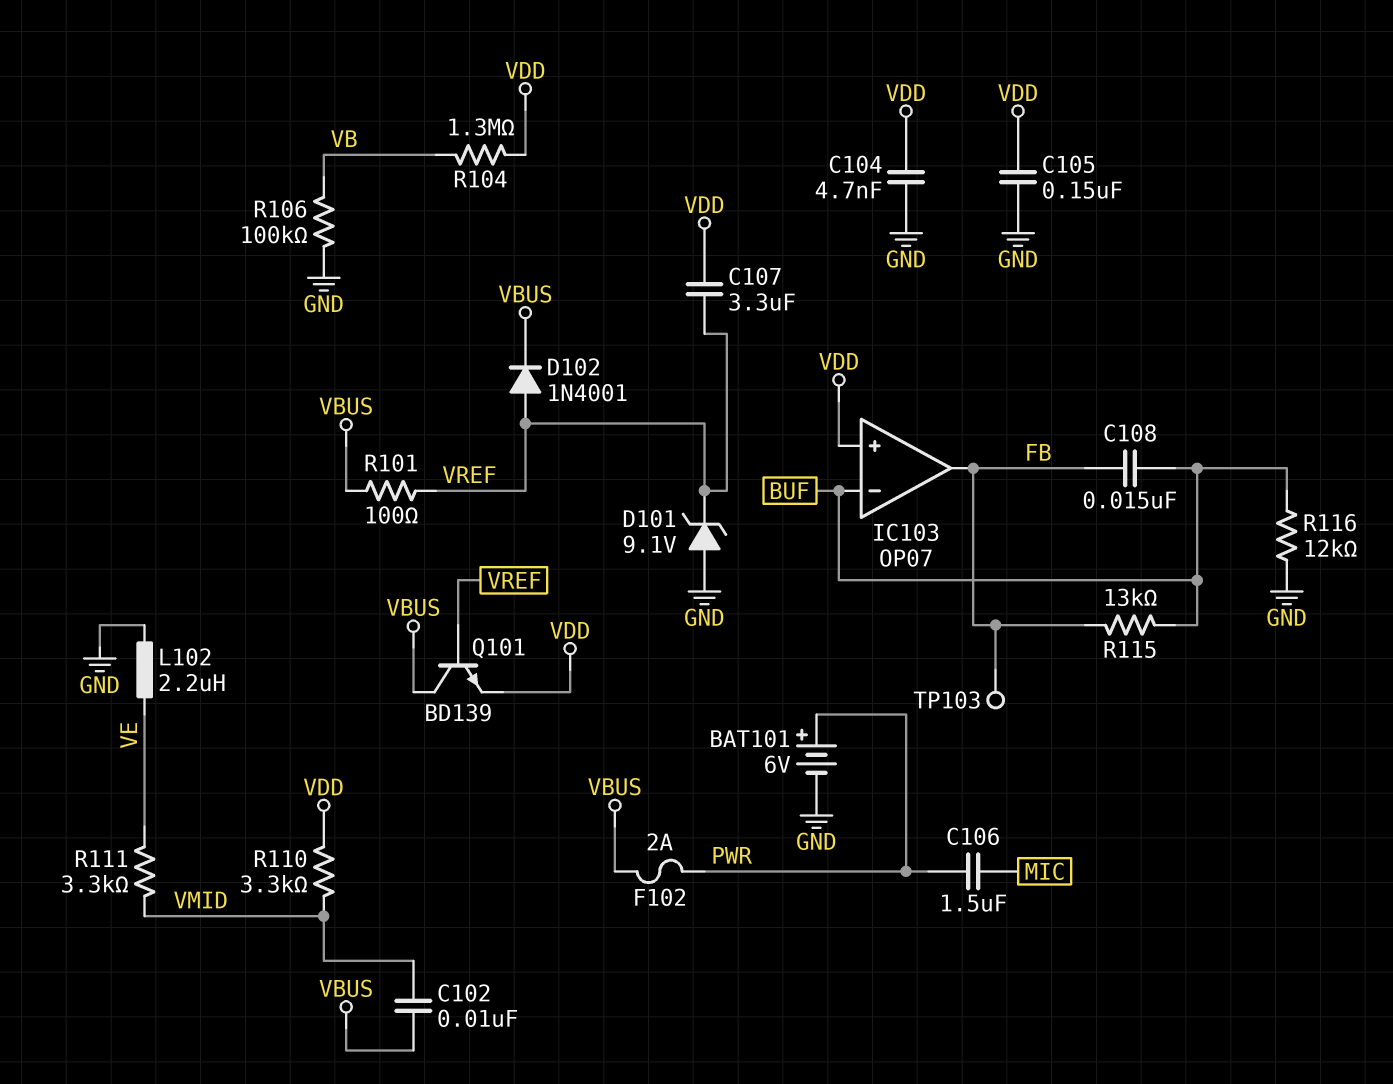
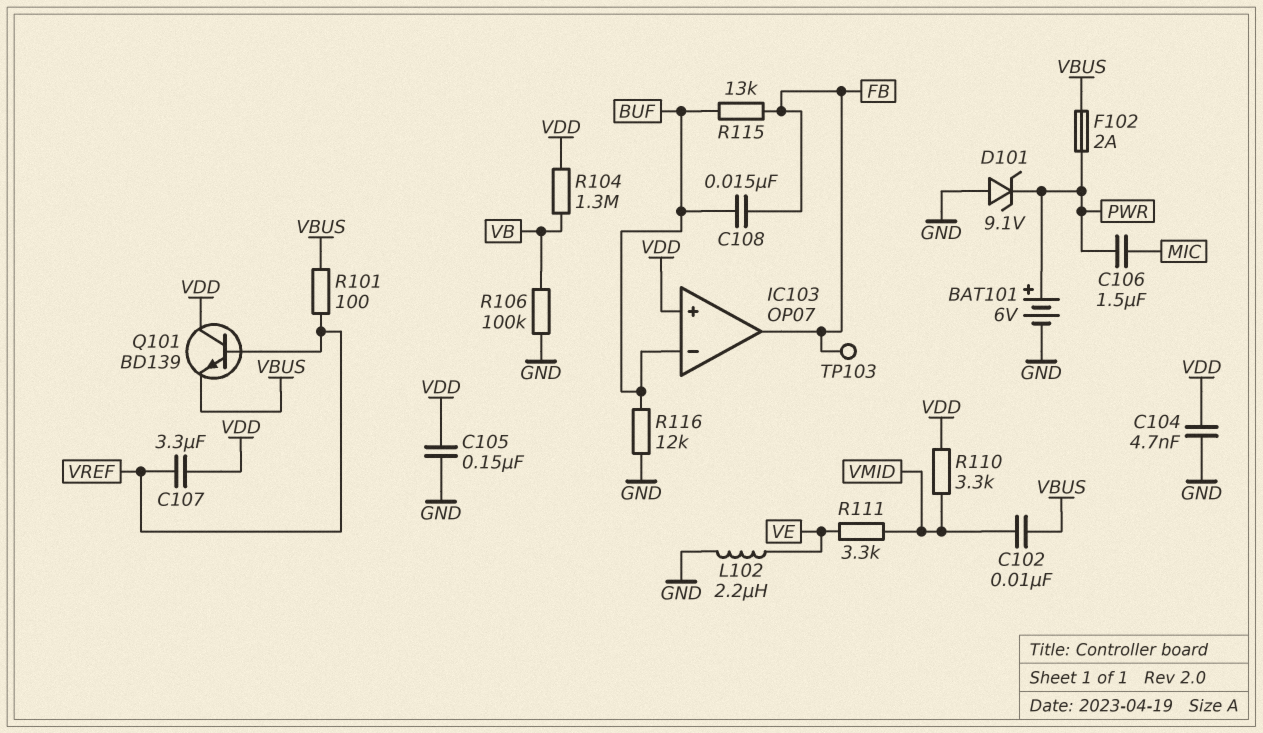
D101: zener 9.1V (A GND, K VREF) -> zener 9.1V (A GND, K PWR)
D102: diode 1N4001 (A VREF, K VBUS) -> none
Q101: NPN BD139 (B VREF, C VBUS, E VDD) -> NPN BD139 (B VREF, C VDD, E VBUS)

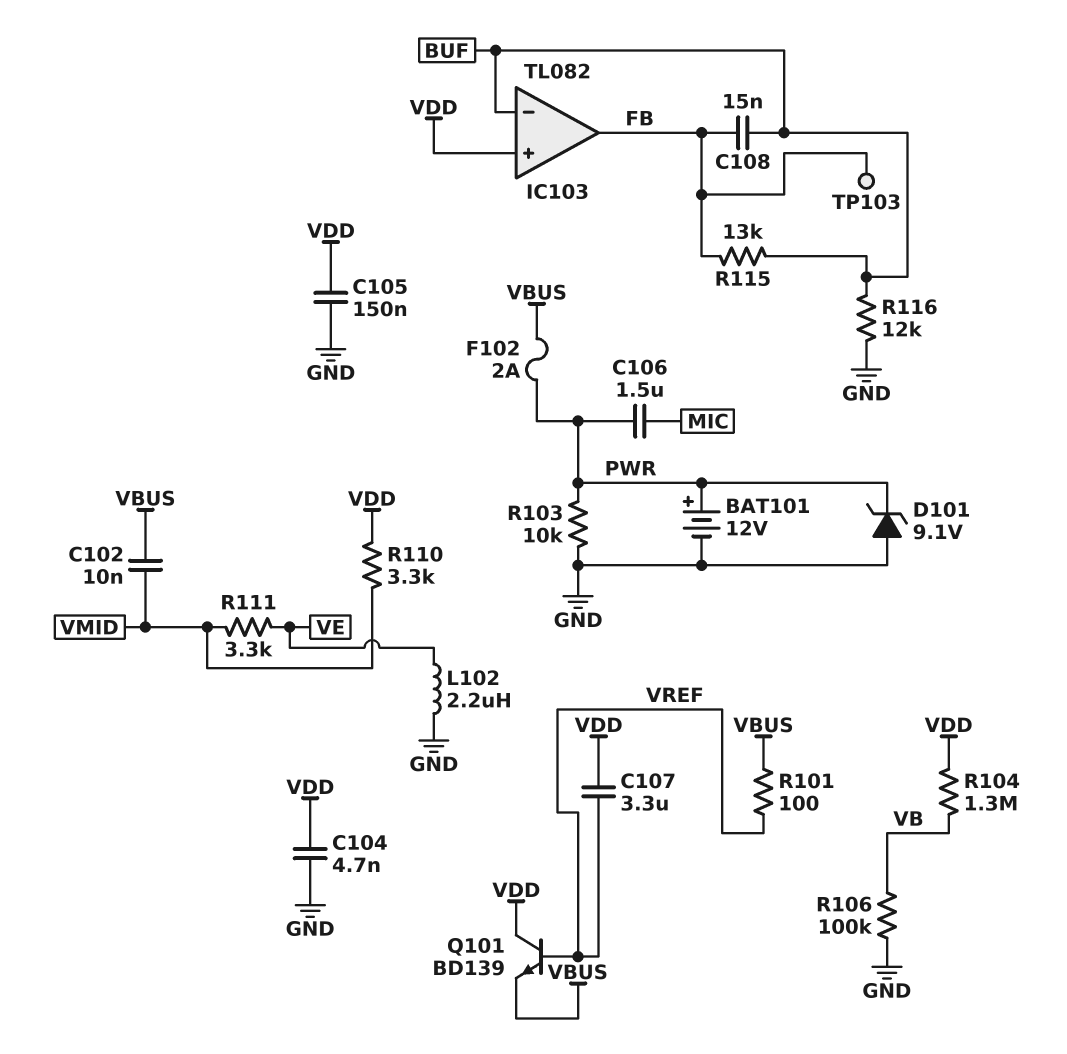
BAT101: 6V (plus PWR, minus GND) -> 12V (plus PWR, minus GND)
IC103: OP07 -> TL082
R103: none -> 10k (GND, PWR)

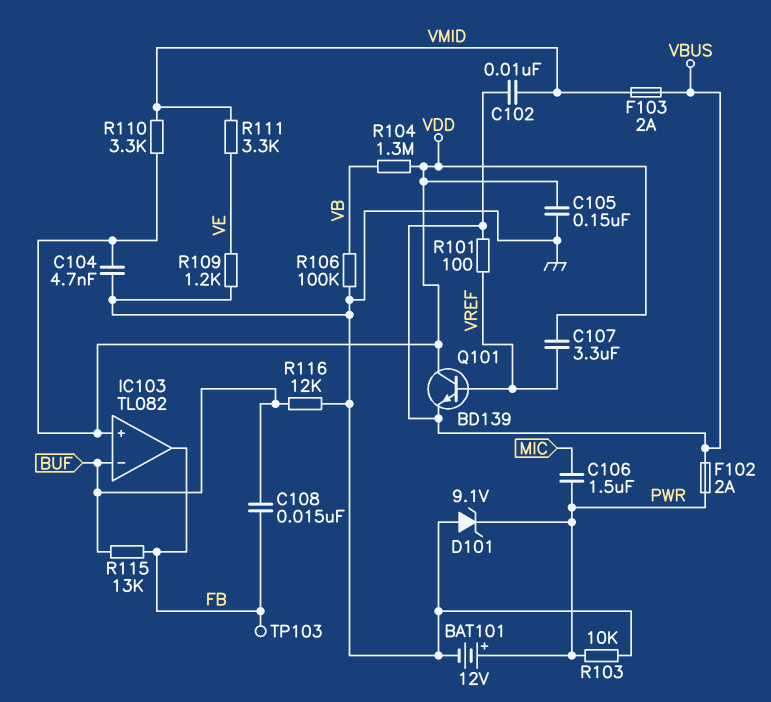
F103: none -> 2A (VBUS, VMID)
L102: 2.2uH (GND, VE) -> none
R109: none -> 1.2k (GND, VE)

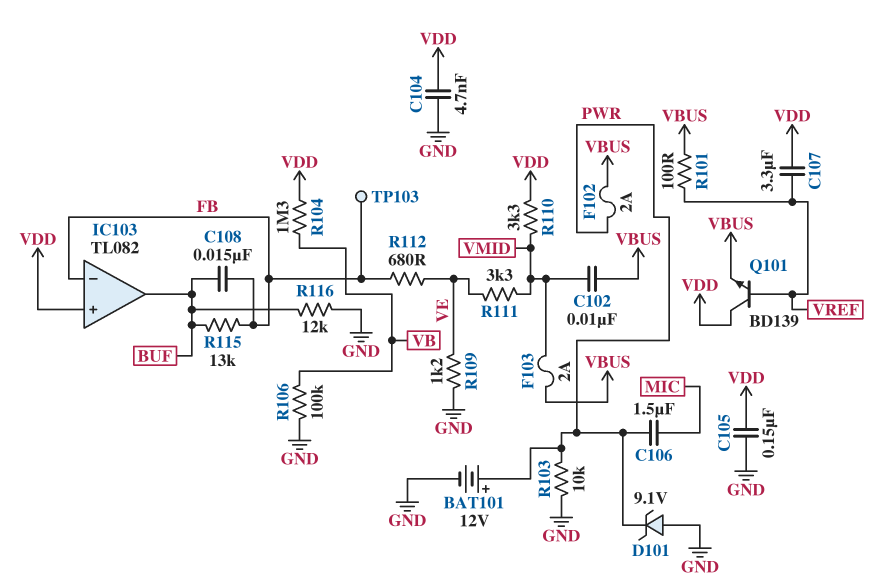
IC103 pin in-: BUF -> FB
IC103 pin out: FB -> BUF
R112: none -> 680 (FB, VE)

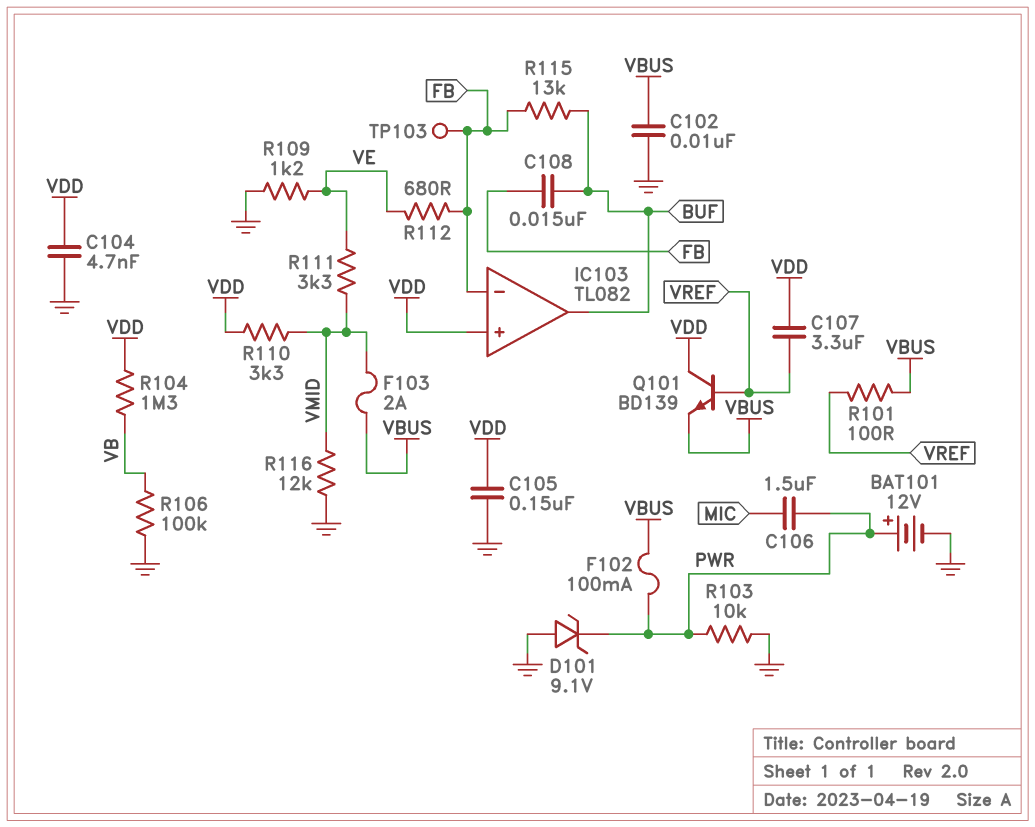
C102: 10nF (VBUS, VMID) -> 10nF (GND, VBUS)
F102: 2A (PWR, VBUS) -> 100mA (PWR, VBUS)
R116: 12k (BUF, GND) -> 12k (GND, VMID)

